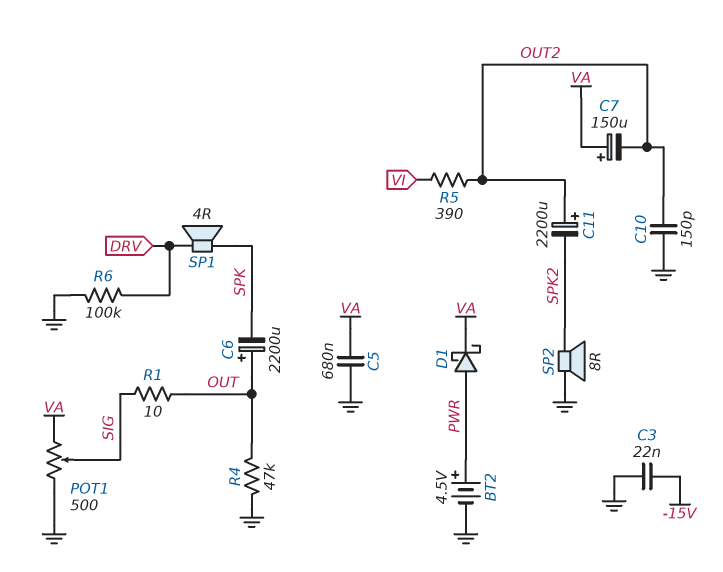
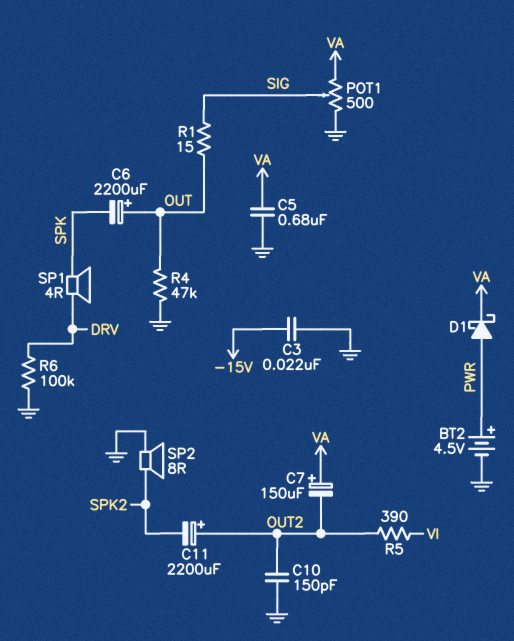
R1: 10 (OUT, SIG) -> 15 (OUT, SIG)

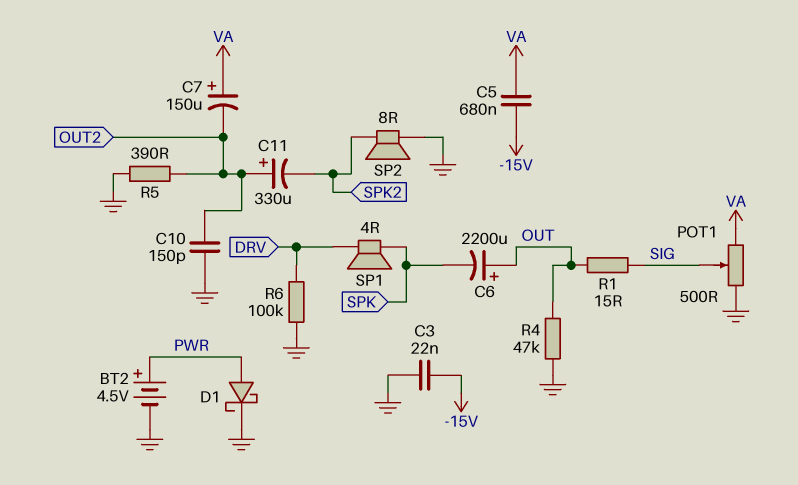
C5: 680nF (GND, VA) -> 680nF (-15V, VA)
C11: 2200uF (plus OUT2, minus SPK2) -> 330uF (plus OUT2, minus SPK2)
D1: schottky (A PWR, K VA) -> schottky (A PWR, K GND)
R5: 390 (OUT2, VI) -> 390 (GND, OUT2)

